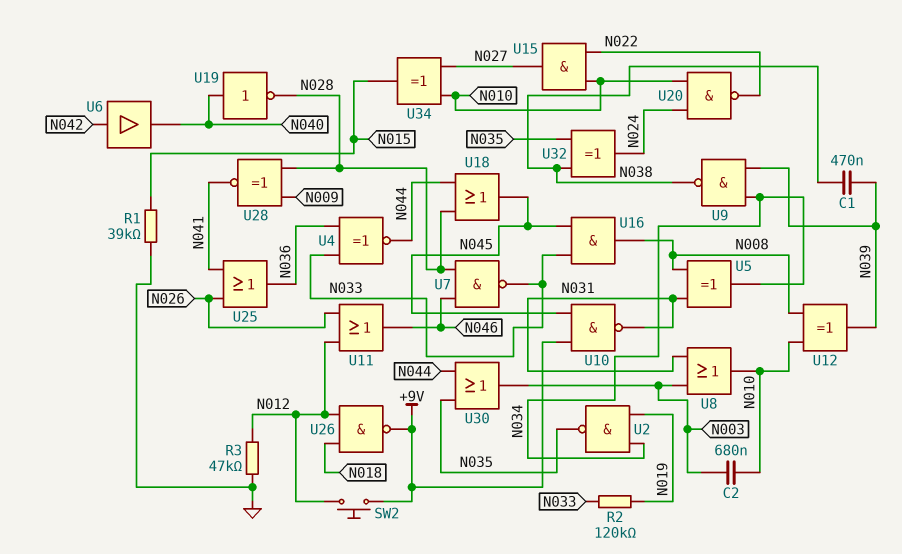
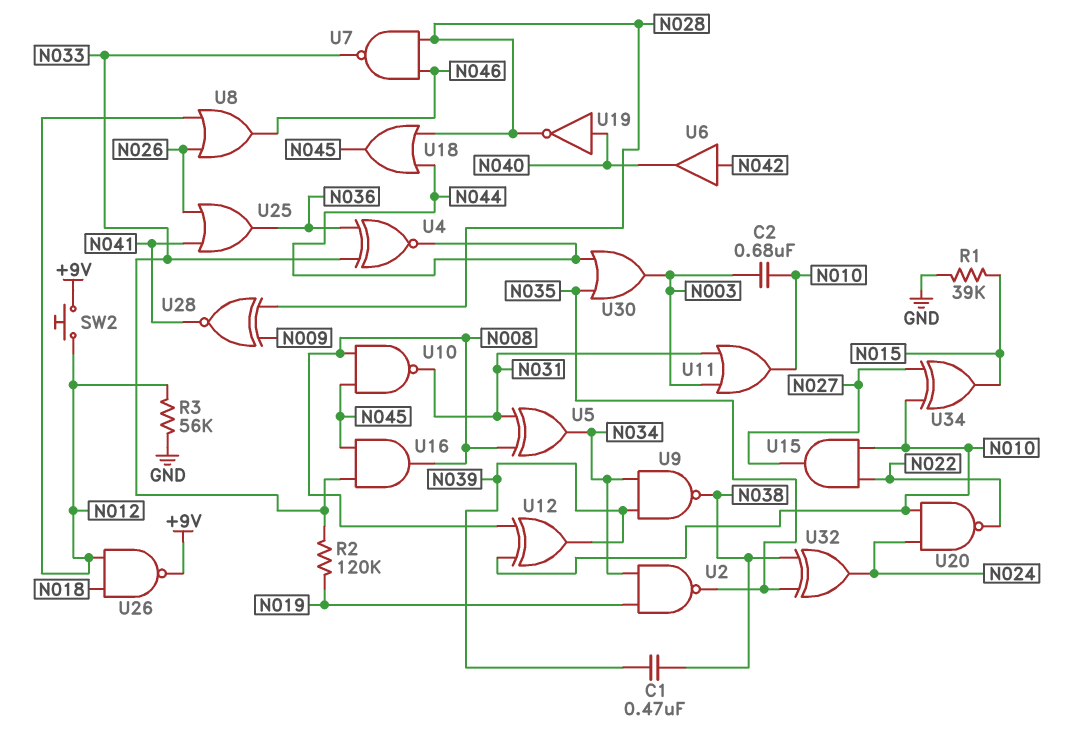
R3: 47k (GND, N012) -> 56k (GND, N012)
U8: OR (in N003, in N031, out N010) -> OR (in N012, in N026, out N046)
U10: NAND (in +9V, in N045, out N031) -> NAND (in N008, in N045, out N031)
U11: OR (in N012, in N026, out N046) -> OR (in N003, in N031, out N010)

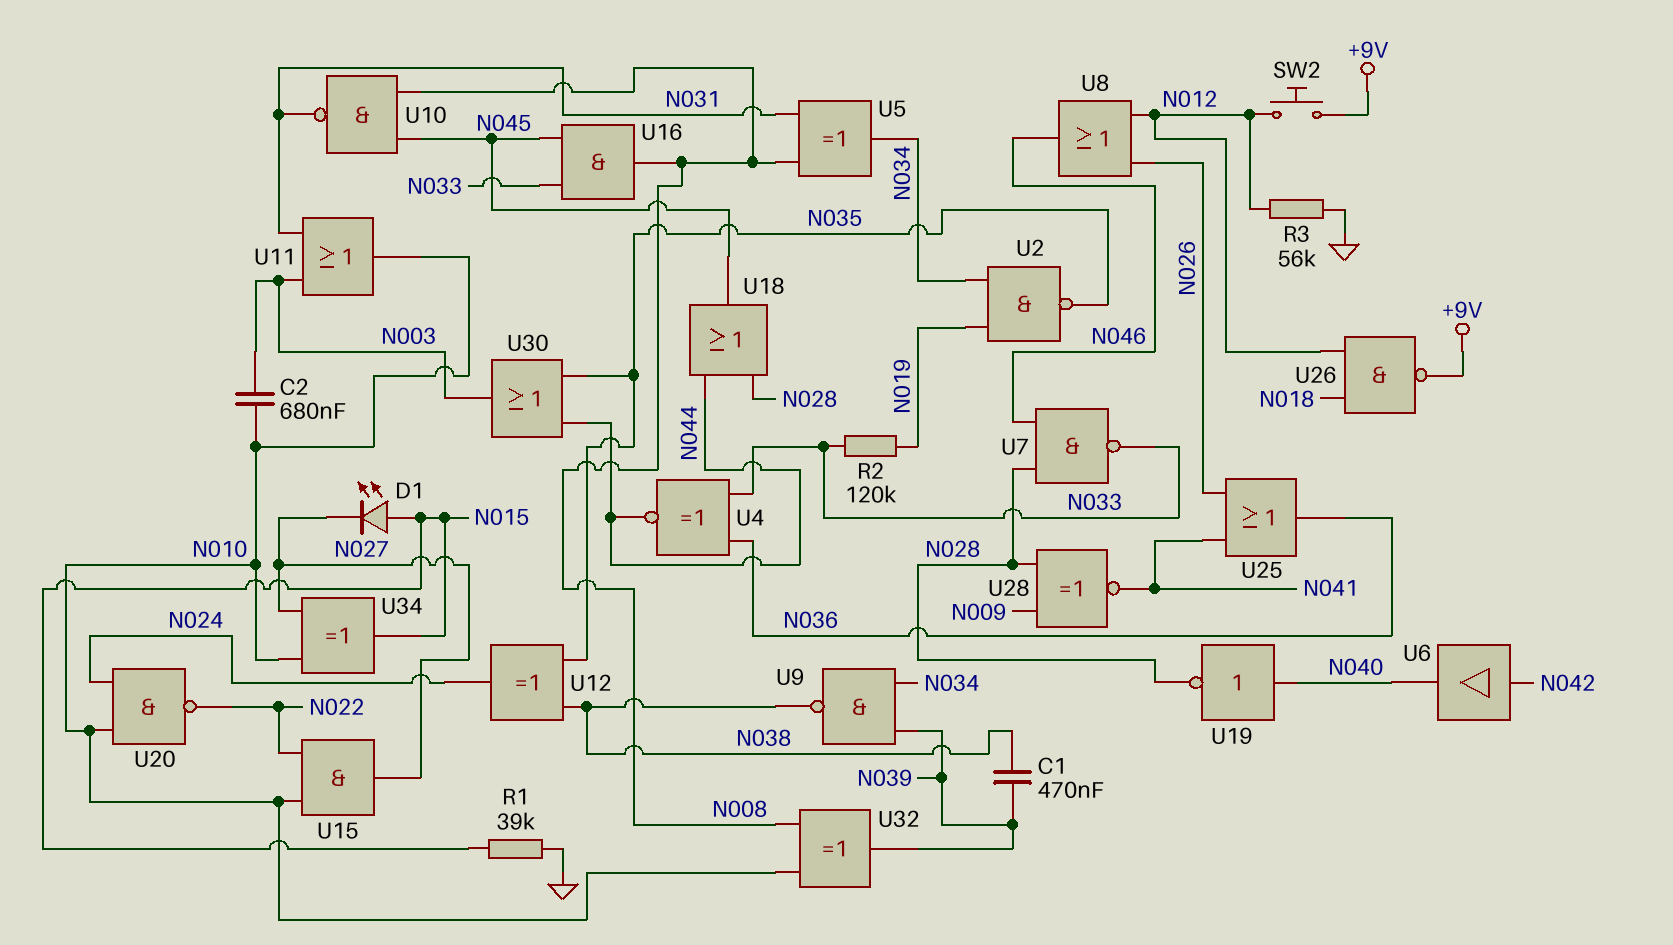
D1: none -> LED (A N015, K N027)
U12: XOR (in N008, in N010, out N039) -> XOR (in N035, in N038, out N024)
U32: XOR (in N035, in N038, out N024) -> XOR (in N008, in N010, out N039)

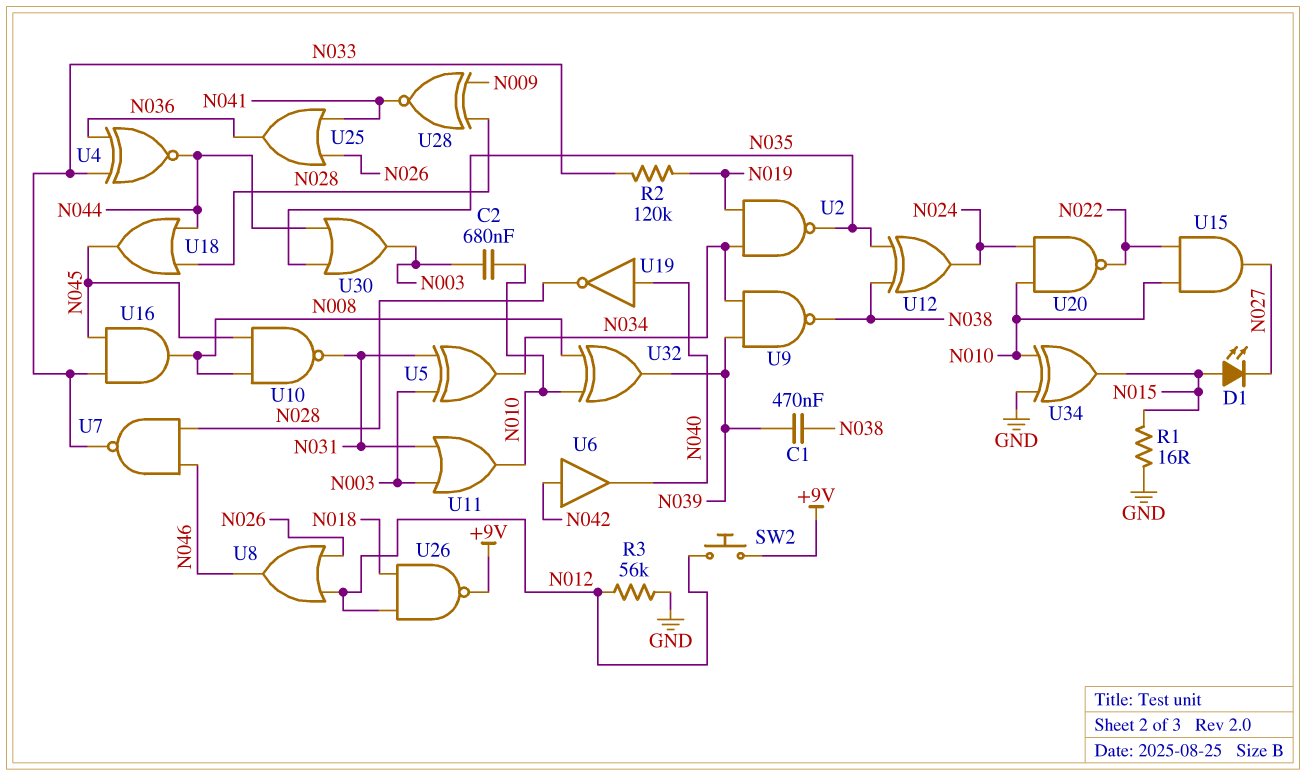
R1: 39k (GND, N015) -> 16 (GND, N015)
U5: XOR (in N008, in N031, out N034) -> XOR (in N003, in N031, out N034)
U34: XOR (in N010, in N027, out N015) -> XOR (in GND, in N010, out N015)

